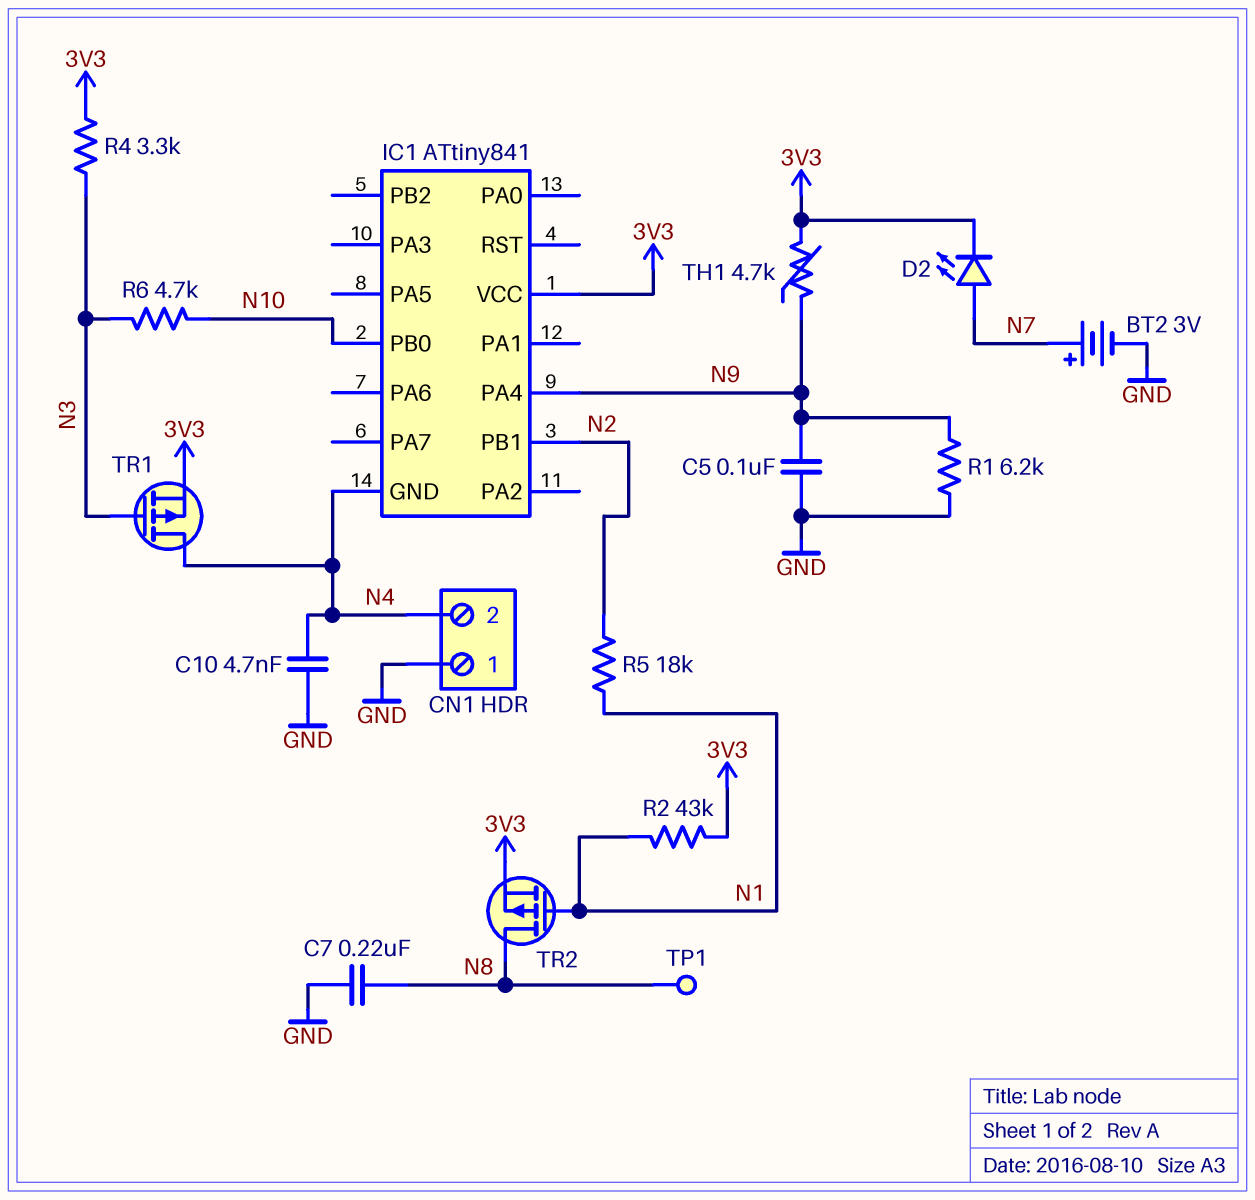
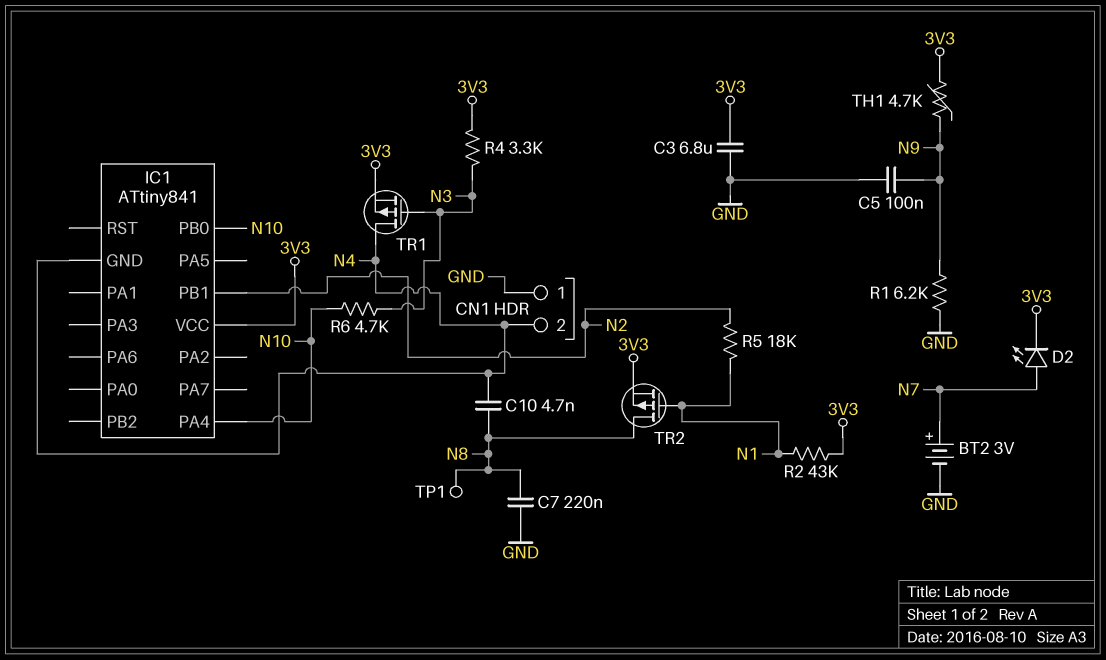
C3: none -> 6.8uF (3V3, GND)
C10: 4.7nF (GND, N4) -> 4.7nF (N4, N8)
IC1 pin PA4: N9 -> N10

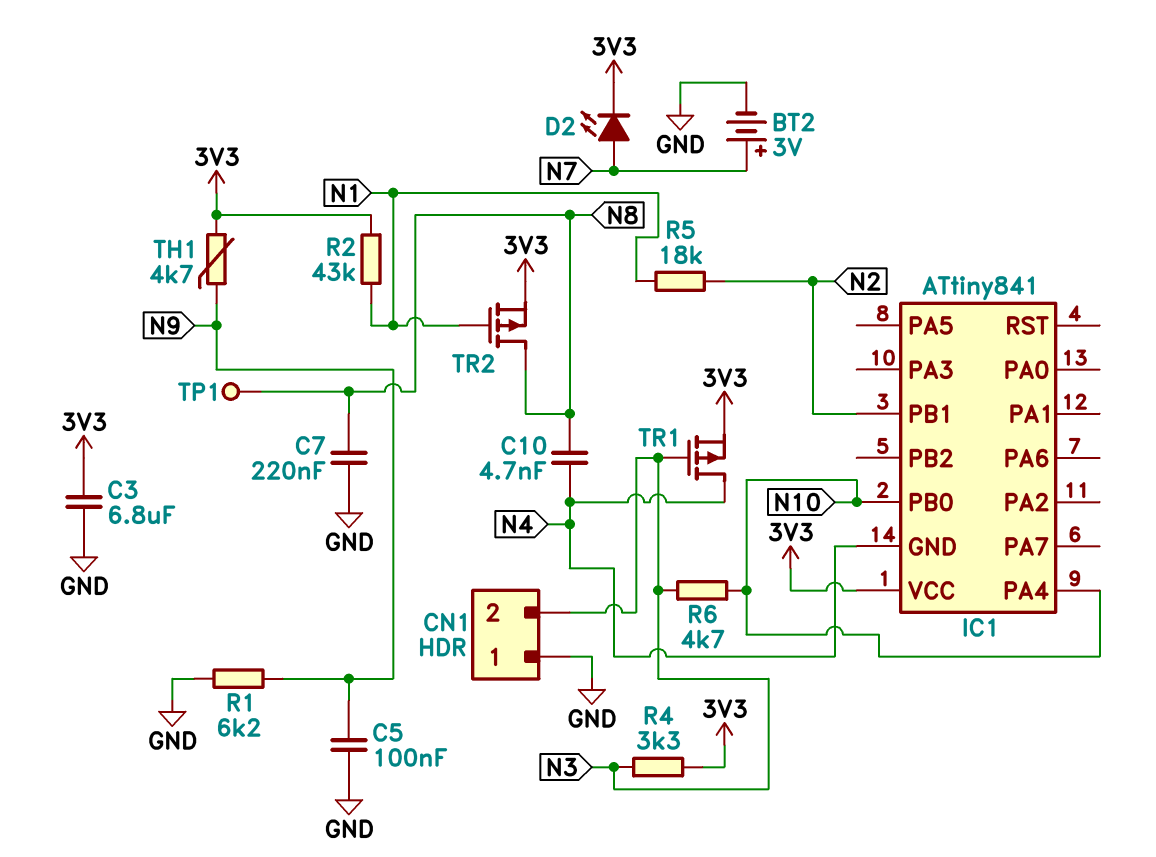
CN1 pin 2: N4 -> N3

